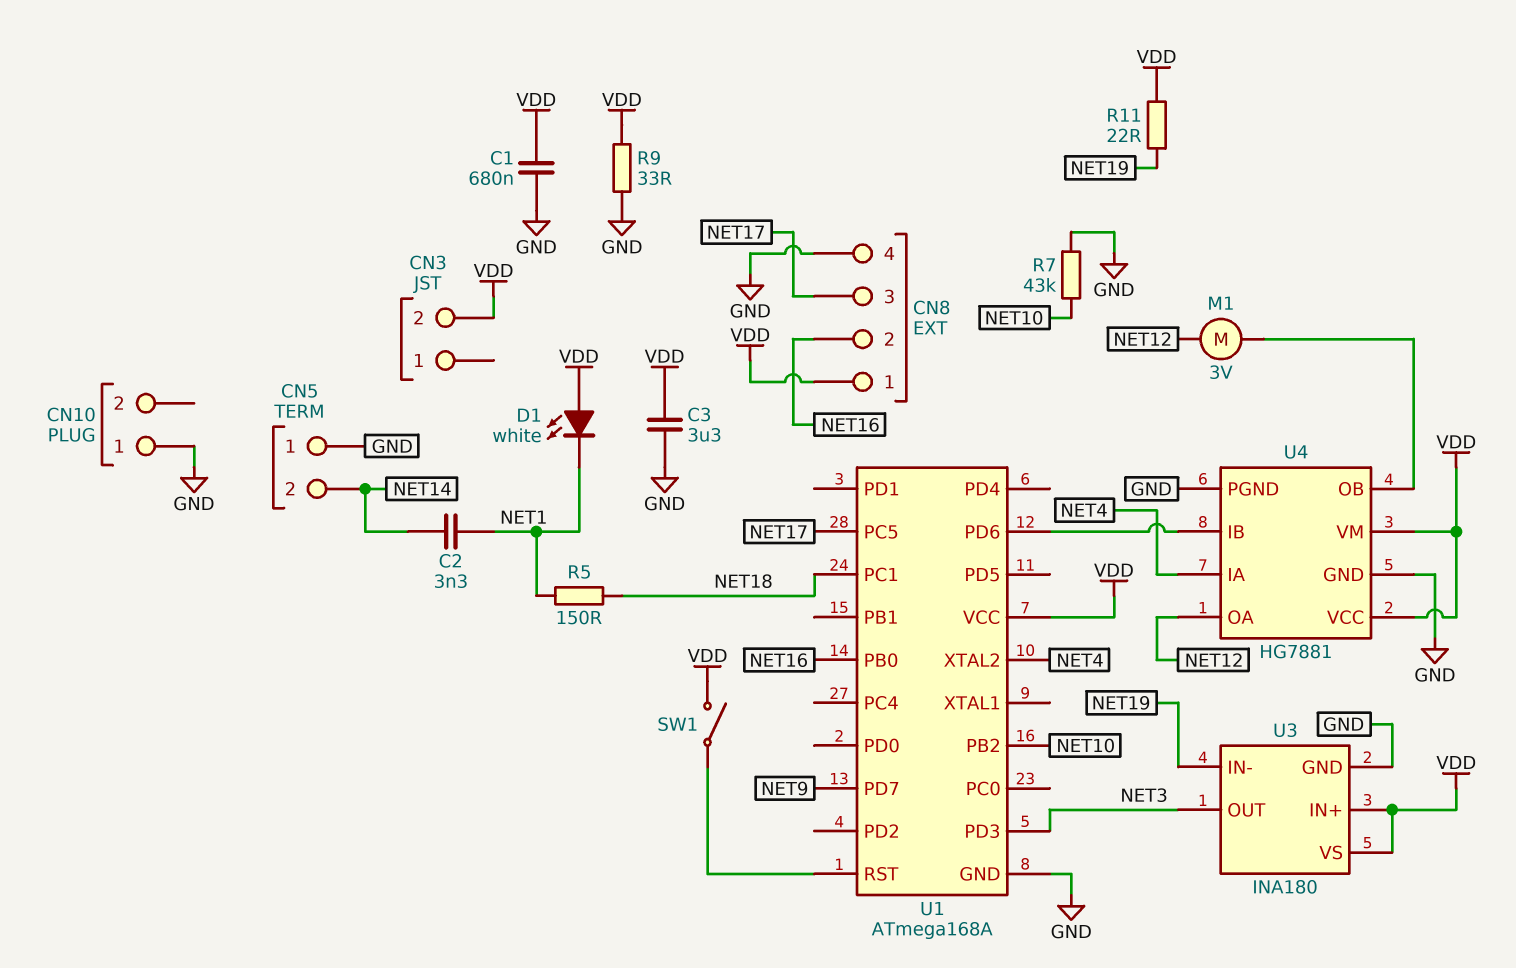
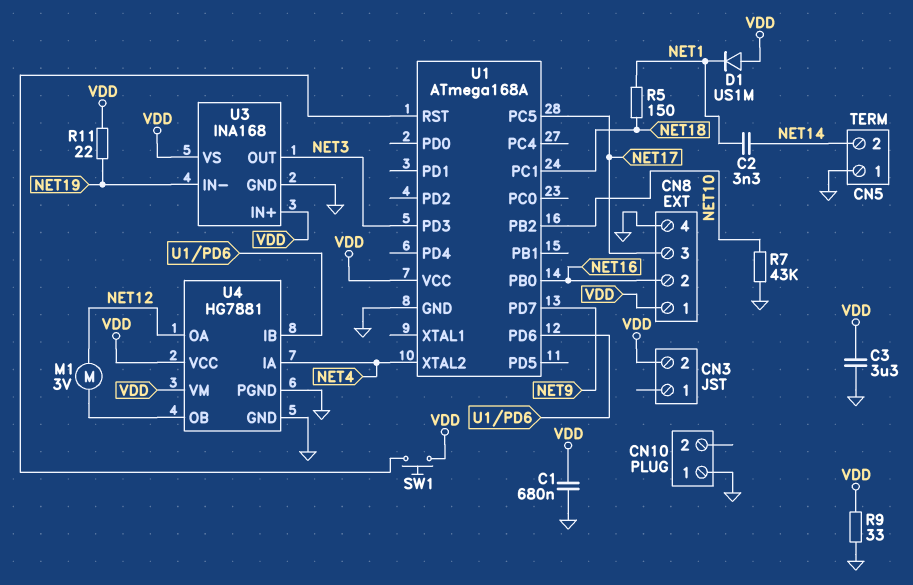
D1: LED white (A VDD, K NET1) -> diode US1M (A VDD, K NET1)
SW1: switch (U1/RST, VDD) -> button (U1/RST, VDD)
U3: INA180 -> INA168

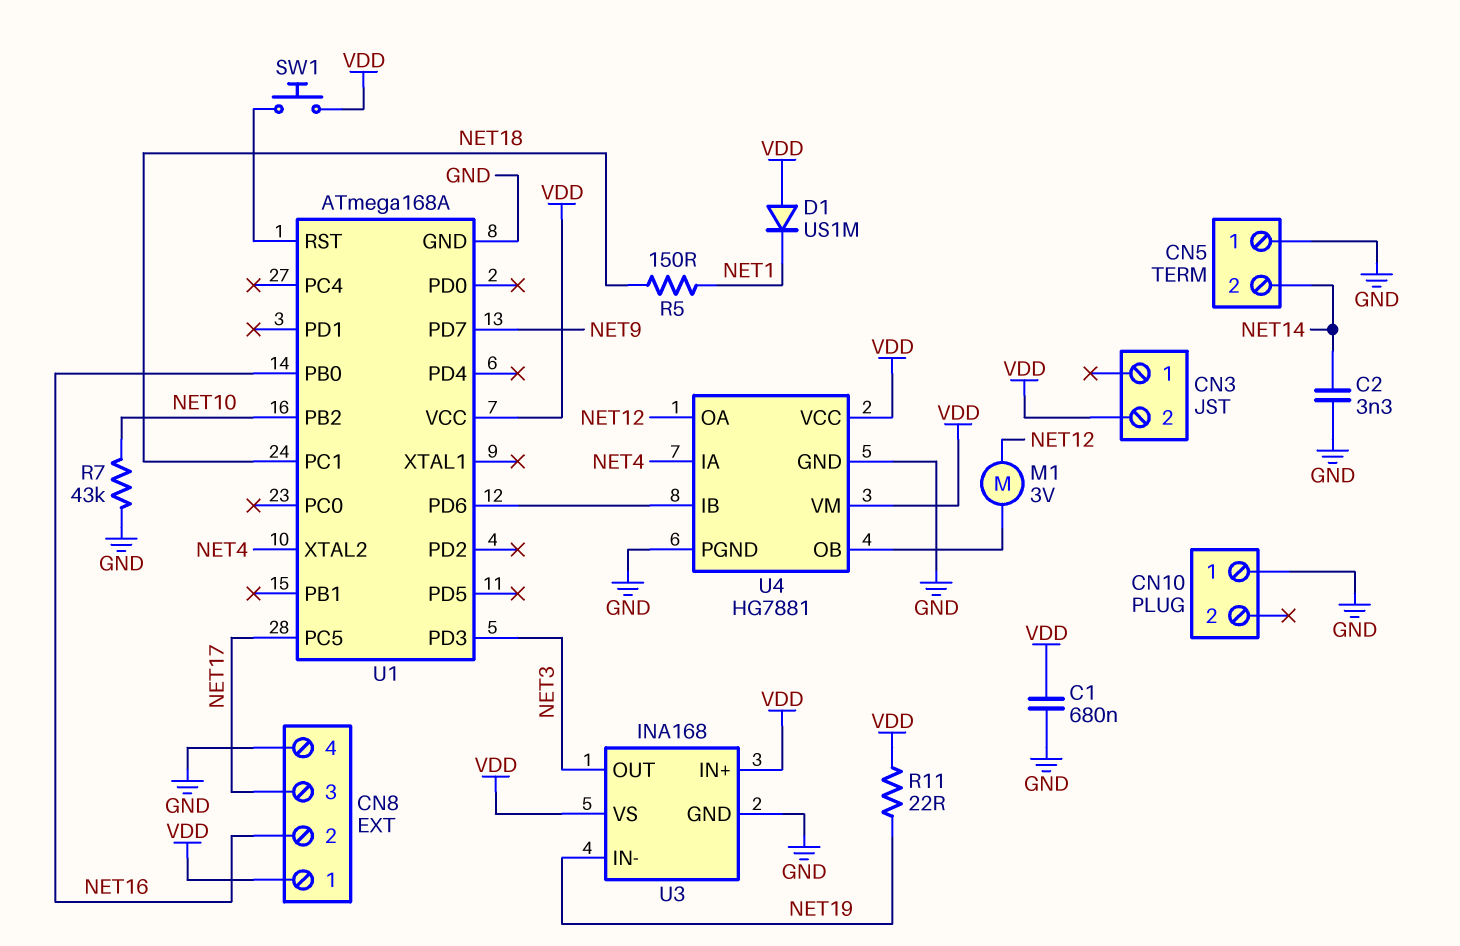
C2: 3.3nF (NET1, NET14) -> 3.3nF (GND, NET14)
C3: 3.3uF (GND, VDD) -> none
R9: 33 (GND, VDD) -> none

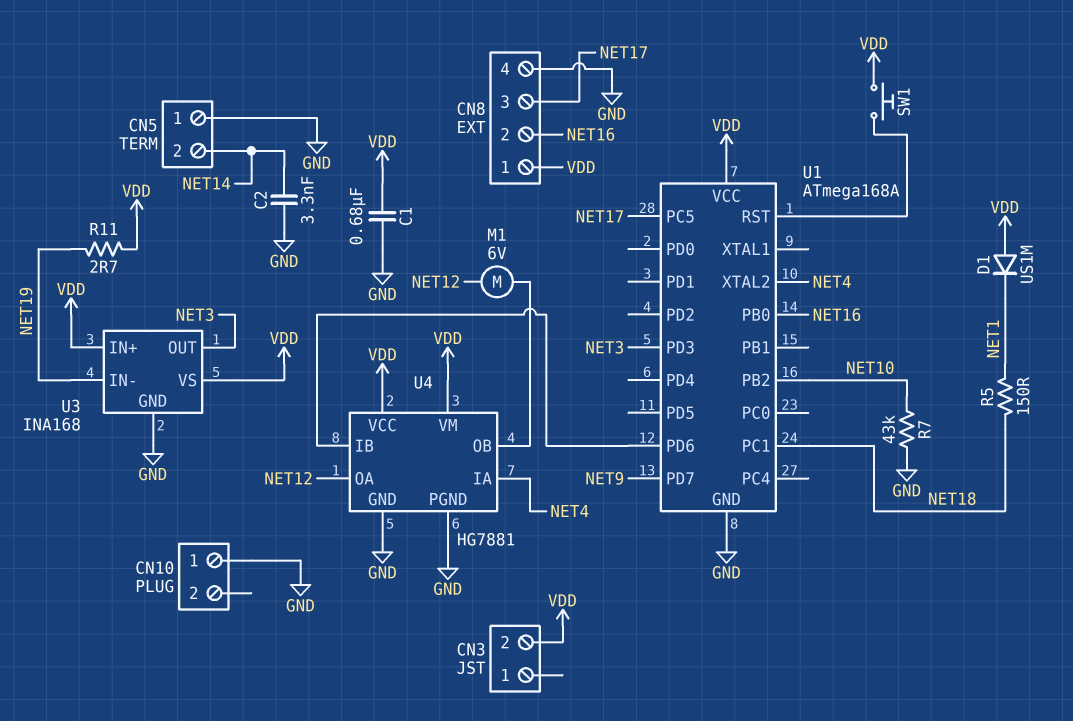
M1: motor 3V (NET12, U4/OB) -> motor 6V (NET12, U4/OB)
R11: 22 (NET19, VDD) -> 2.7 (NET19, VDD)

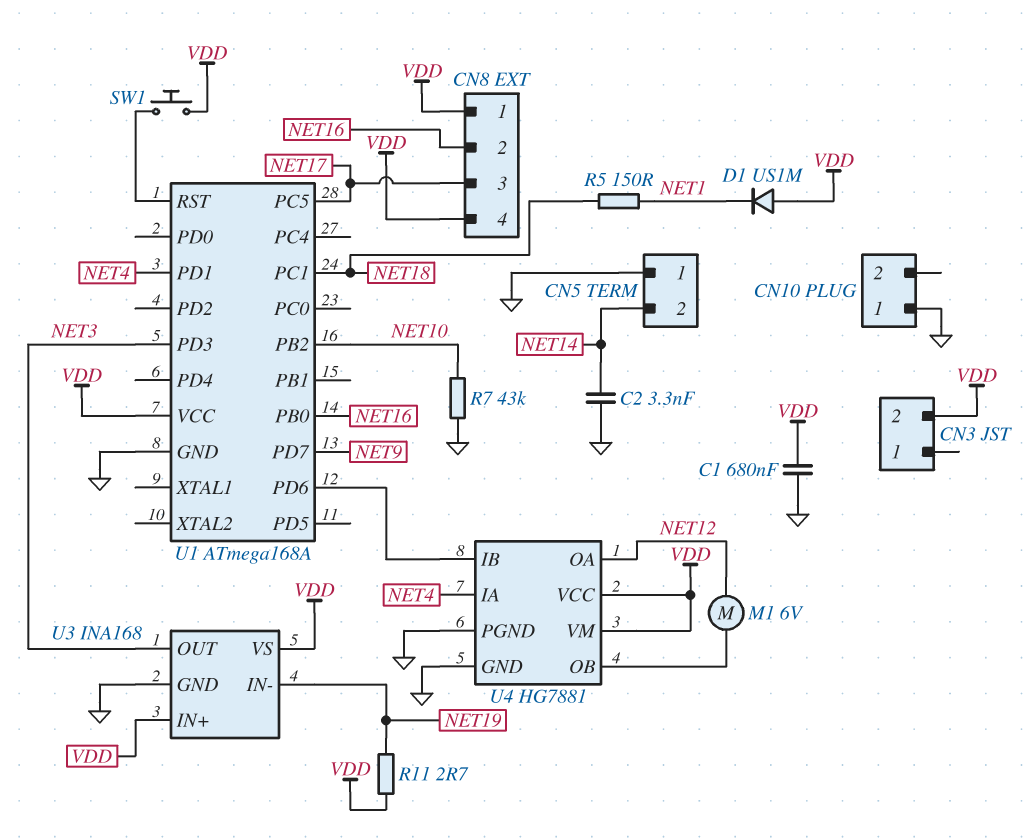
CN8 pin 4: GND -> VDD
U1 pin PD1: none -> NET4
U1 pin XTAL2: NET4 -> none

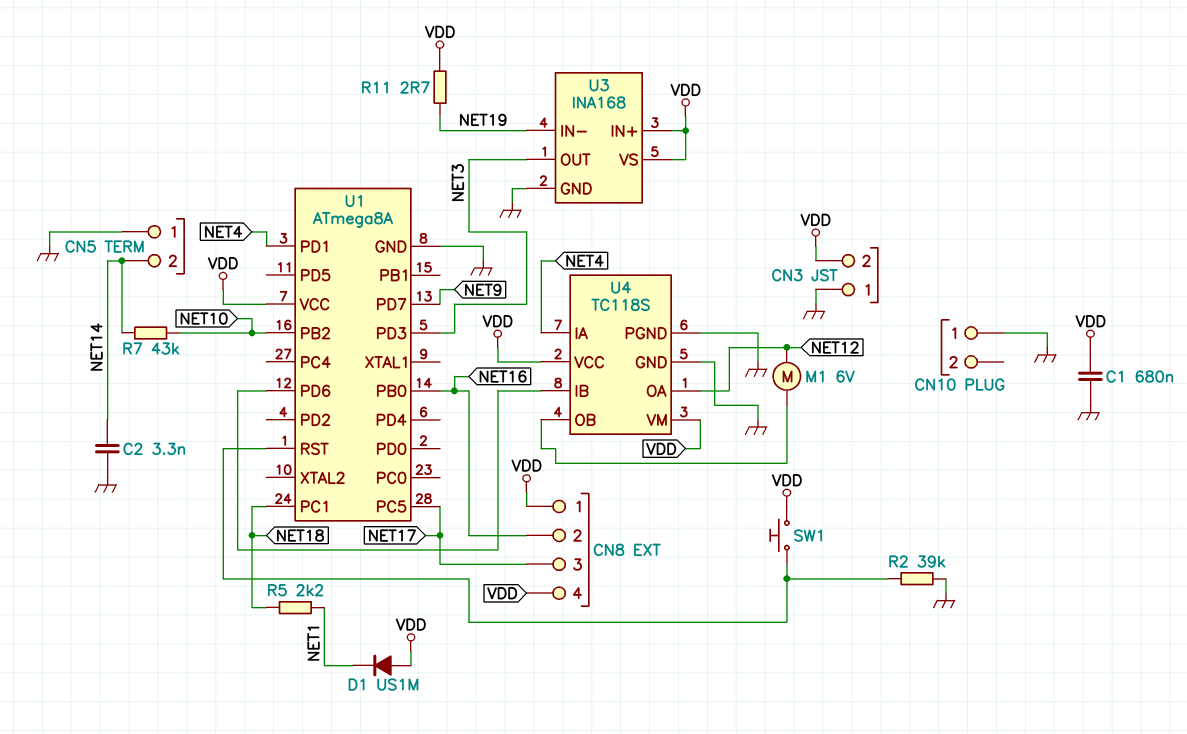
CN3 pin 1: none -> GND
R2: none -> 39k (GND, U1/RST)
R5: 150 (NET1, NET18) -> 2.2k (NET1, NET18)
R7: 43k (GND, NET10) -> 43k (NET10, NET14)
U1: ATmega168A -> ATmega8A
U4: HG7881 -> TC118S

